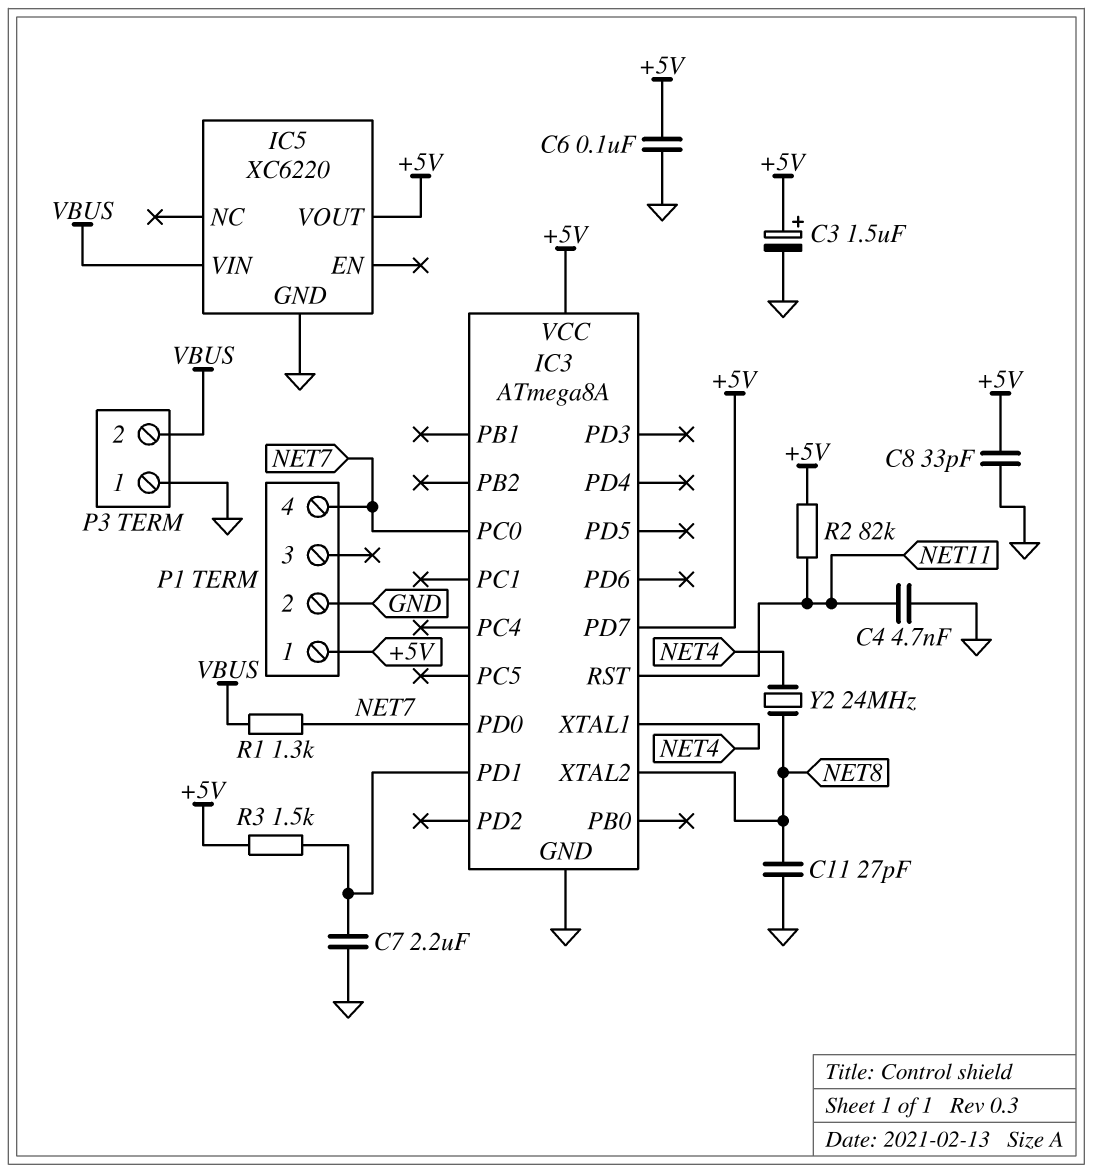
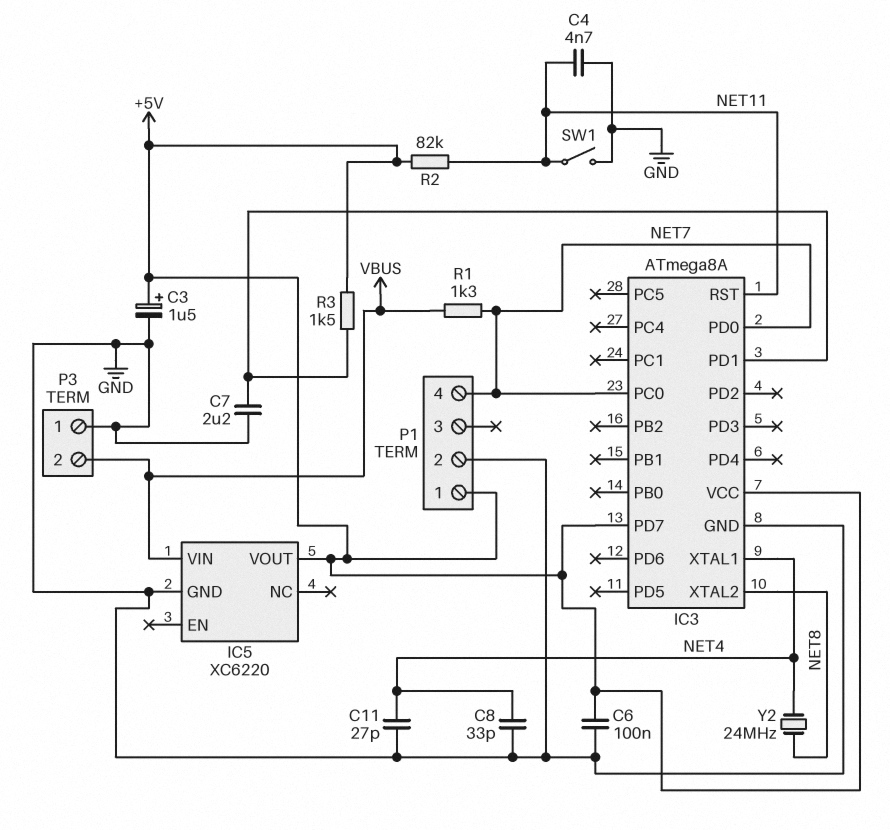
C8: 33pF (+5V, GND) -> 33pF (GND, NET4)
C11: 27pF (GND, NET8) -> 27pF (GND, NET4)
SW1: none -> switch (GND, NET11)

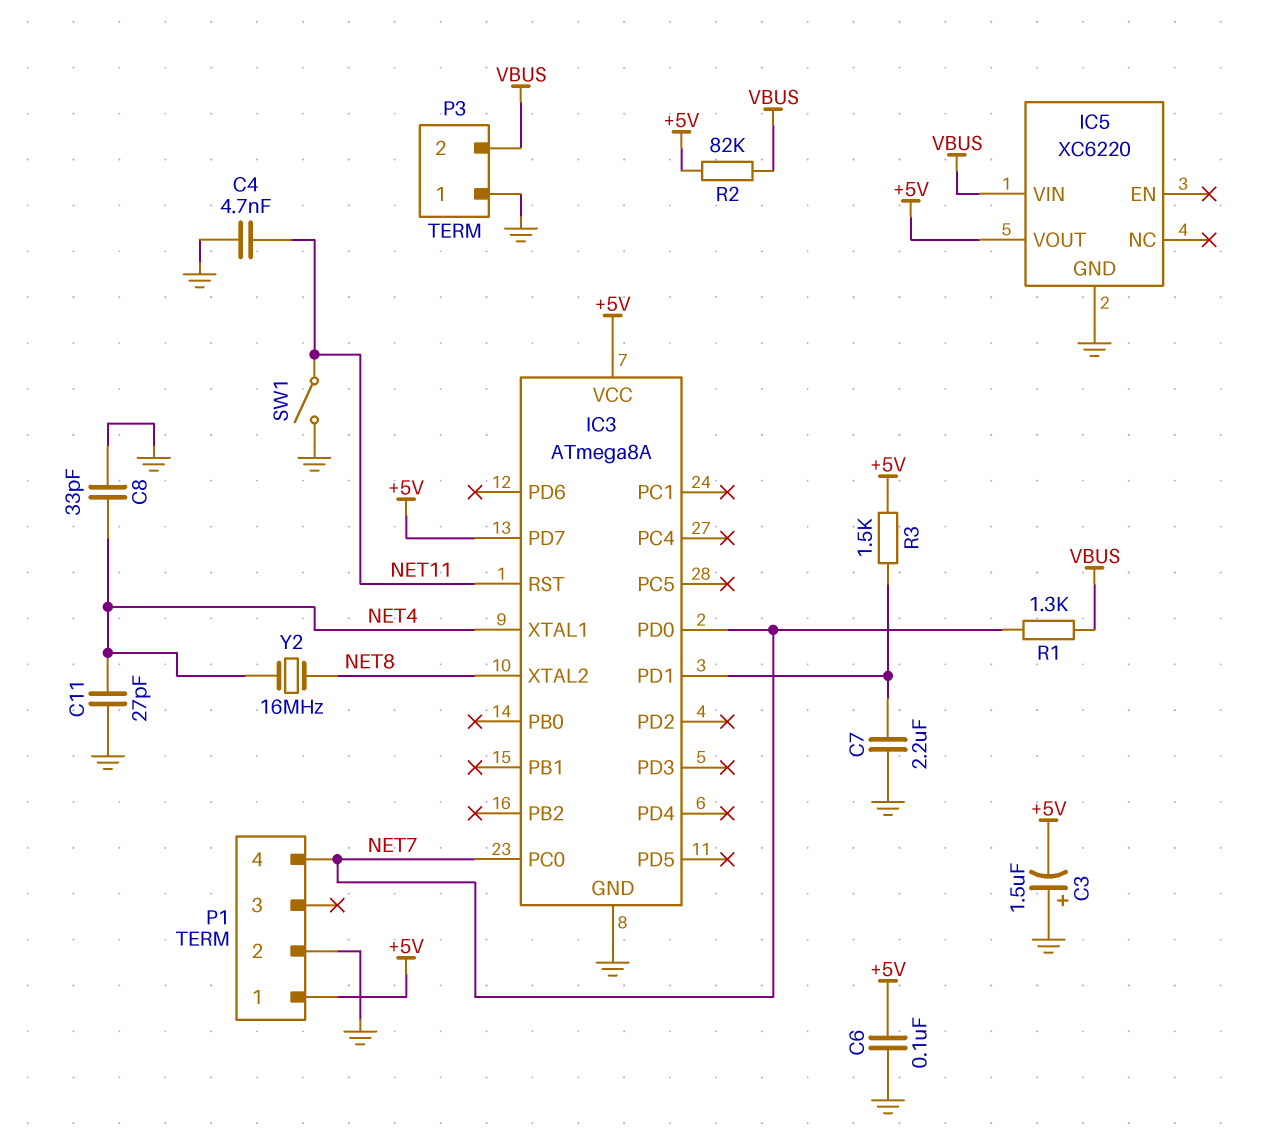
C3: 1.5uF (plus +5V, minus GND) -> 1.5uF (plus GND, minus +5V)
R2: 82k (+5V, NET11) -> 82k (+5V, VBUS)
Y2: 24MHz (NET4, NET8) -> 16MHz (NET4, NET8)

